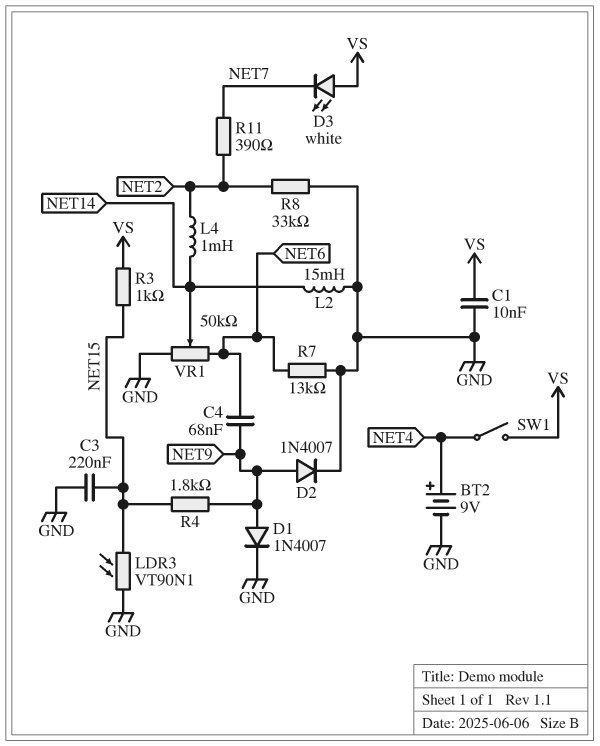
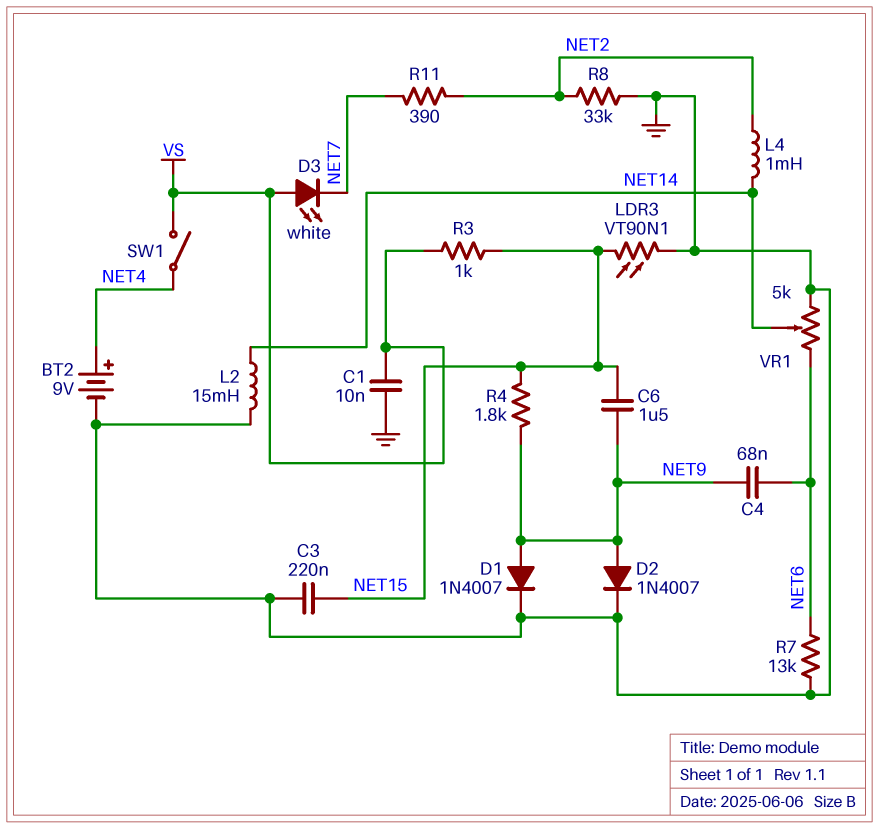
C6: none -> 1.5uF (NET9, NET15)
VR1: 50k (GND, NET6, wiper NET14) -> 5k (GND, NET6, wiper NET14)

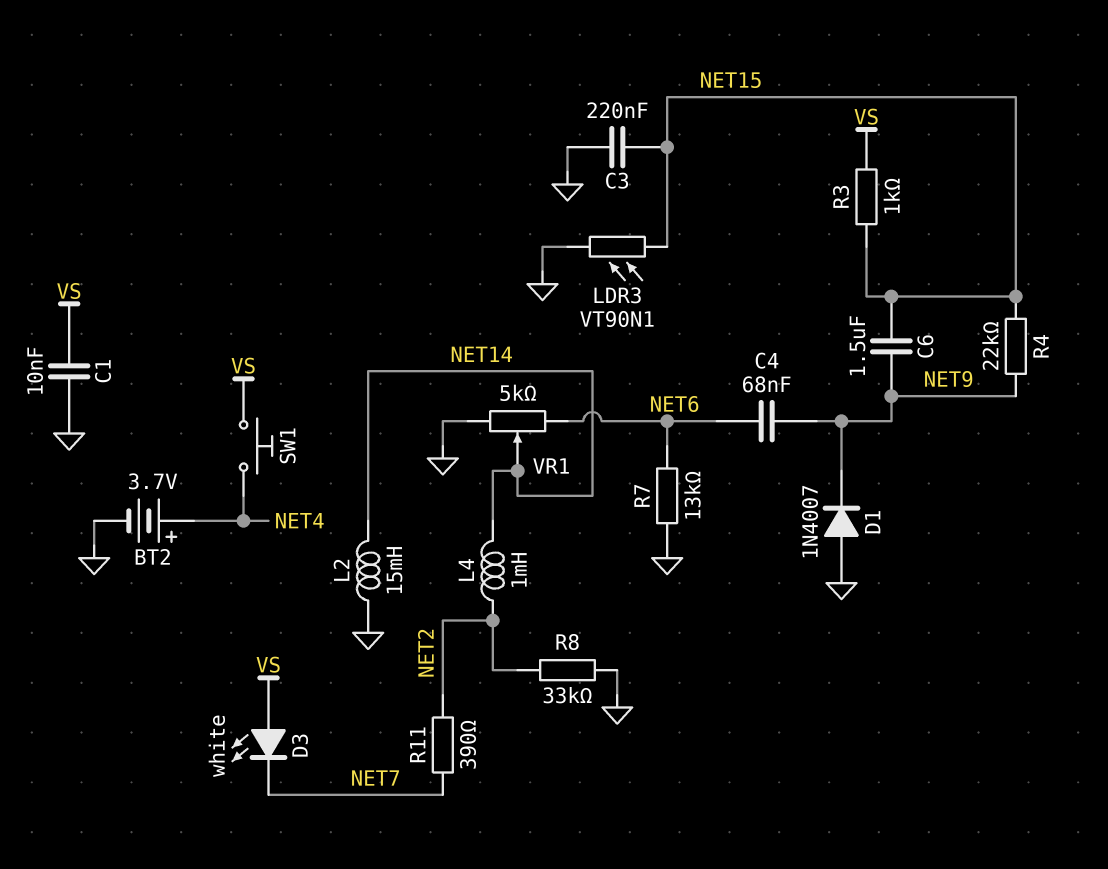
BT2: 9V (plus NET4, minus GND) -> 3.7V (plus NET4, minus GND)
D1: diode 1N4007 (A NET9, K GND) -> diode 1N4007 (A GND, K NET9)
D2: diode 1N4007 (A NET9, K GND) -> none
R4: 1.8k (NET9, NET15) -> 22k (NET9, NET15)
SW1: switch (NET4, VS) -> button (NET4, VS)

